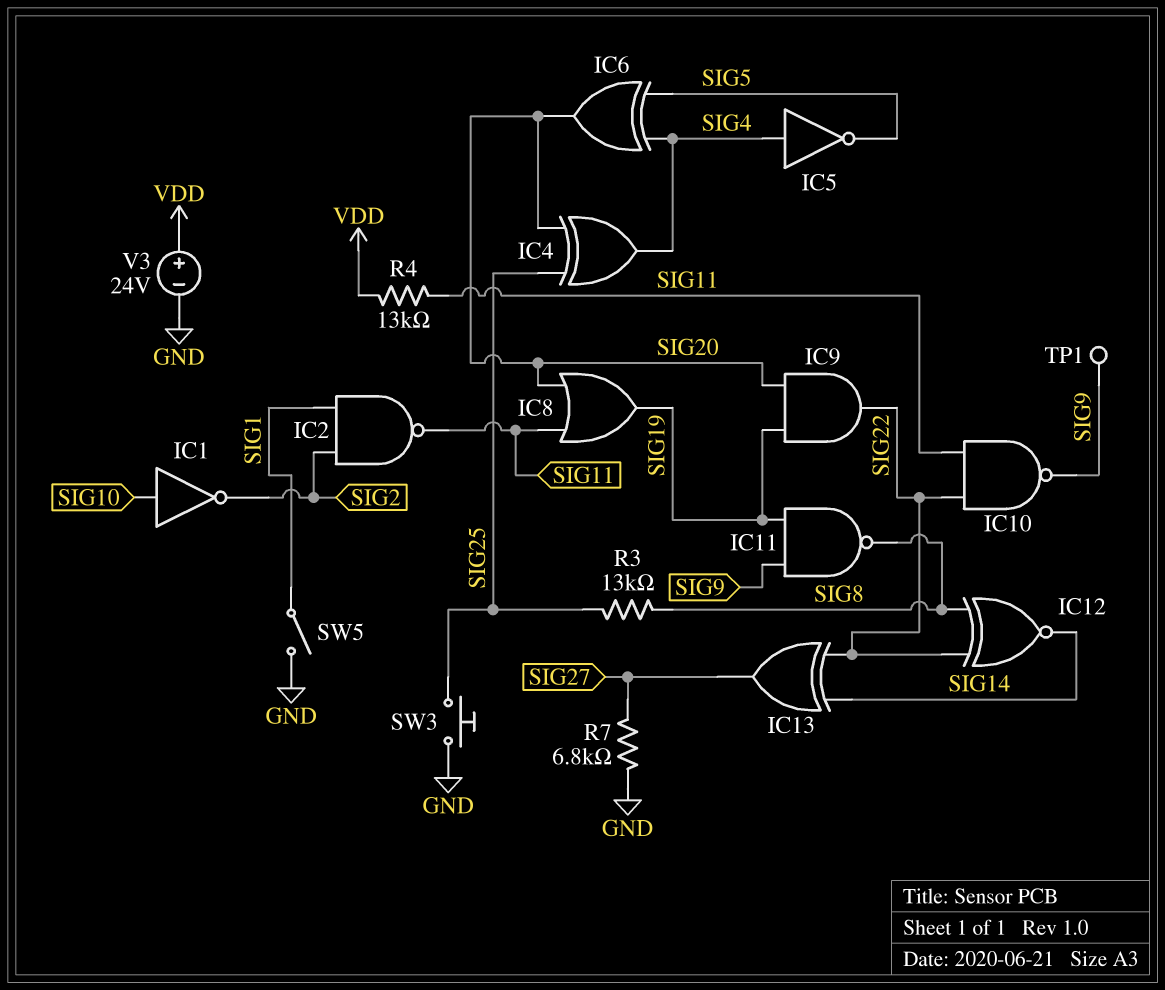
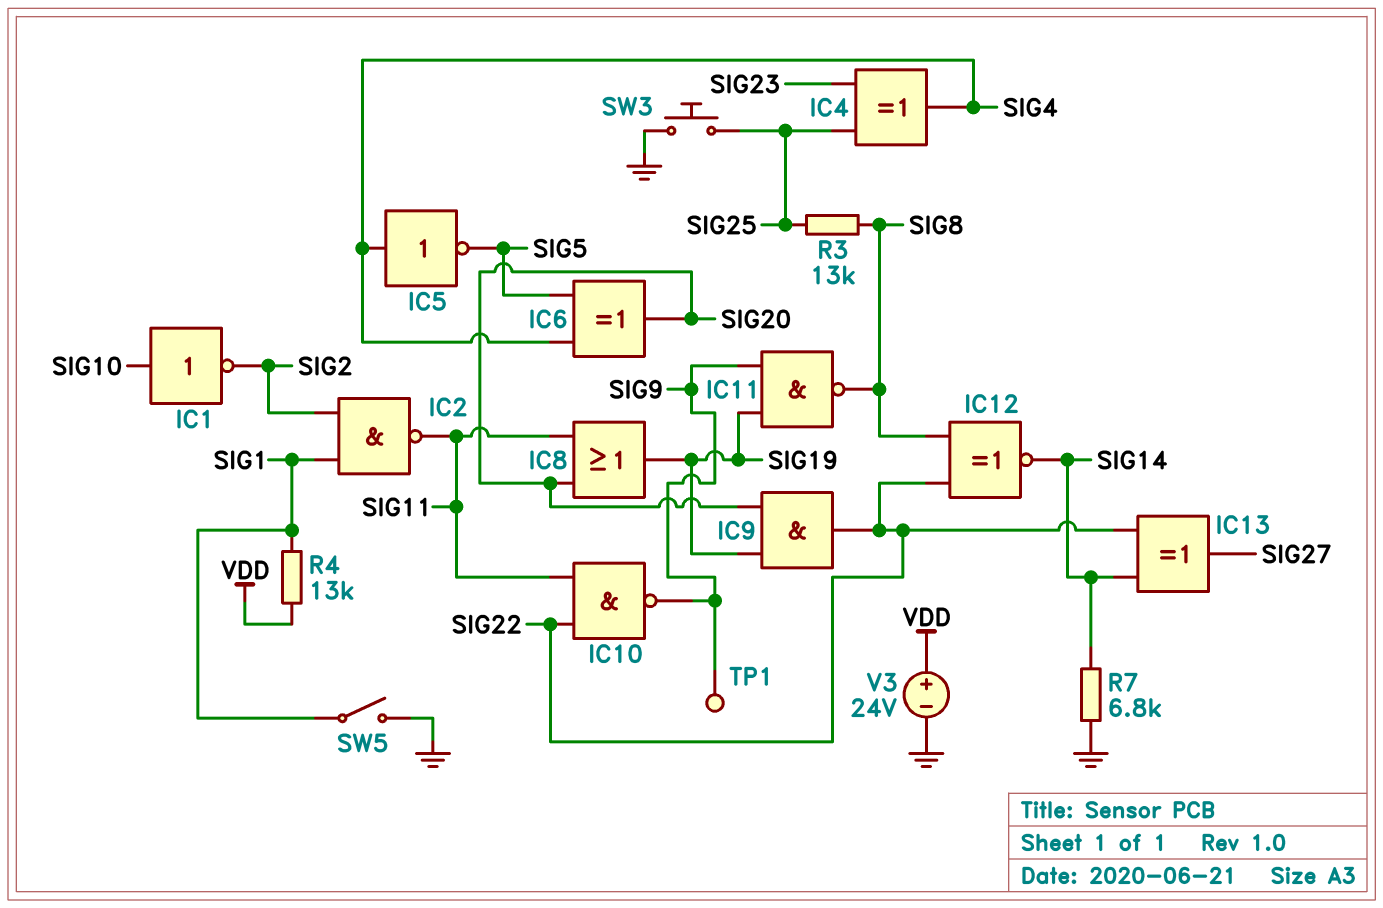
IC4: XOR (in SIG20, in SIG25, out SIG4) -> XOR (in SIG23, in SIG25, out SIG4)
R4: 13k (SIG11, VDD) -> 13k (SIG1, VDD)
R7: 6.8k (GND, SIG27) -> 6.8k (GND, SIG14)

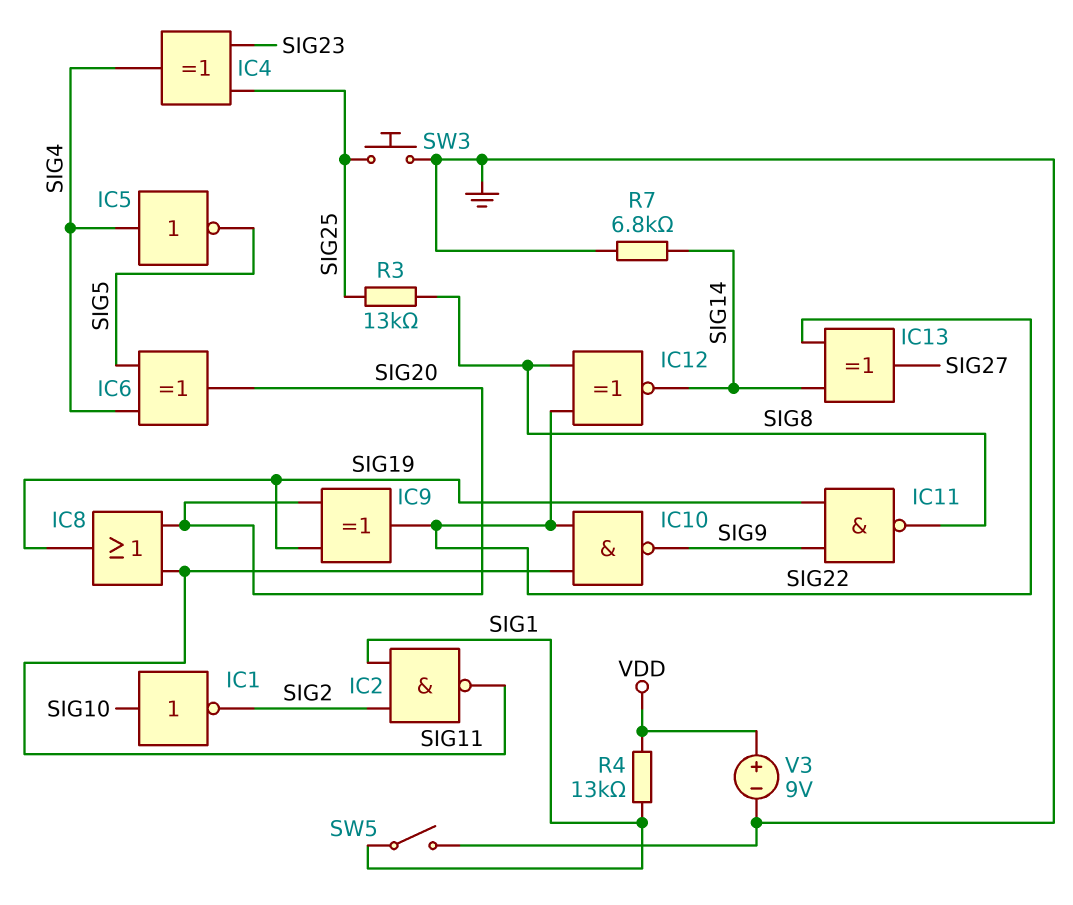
IC9: AND (in SIG19, in SIG20, out SIG22) -> XOR (in SIG19, in SIG20, out SIG22)
TP1: test point (SIG9) -> none
V3: 24V (plus VDD, minus GND) -> 9V (plus VDD, minus GND)

